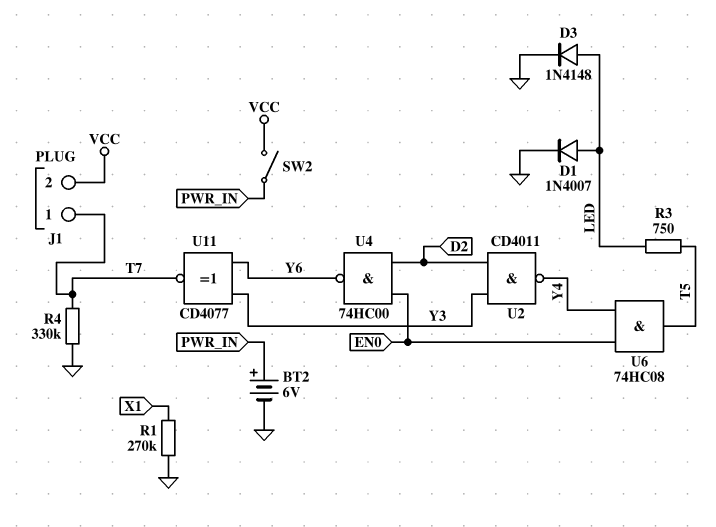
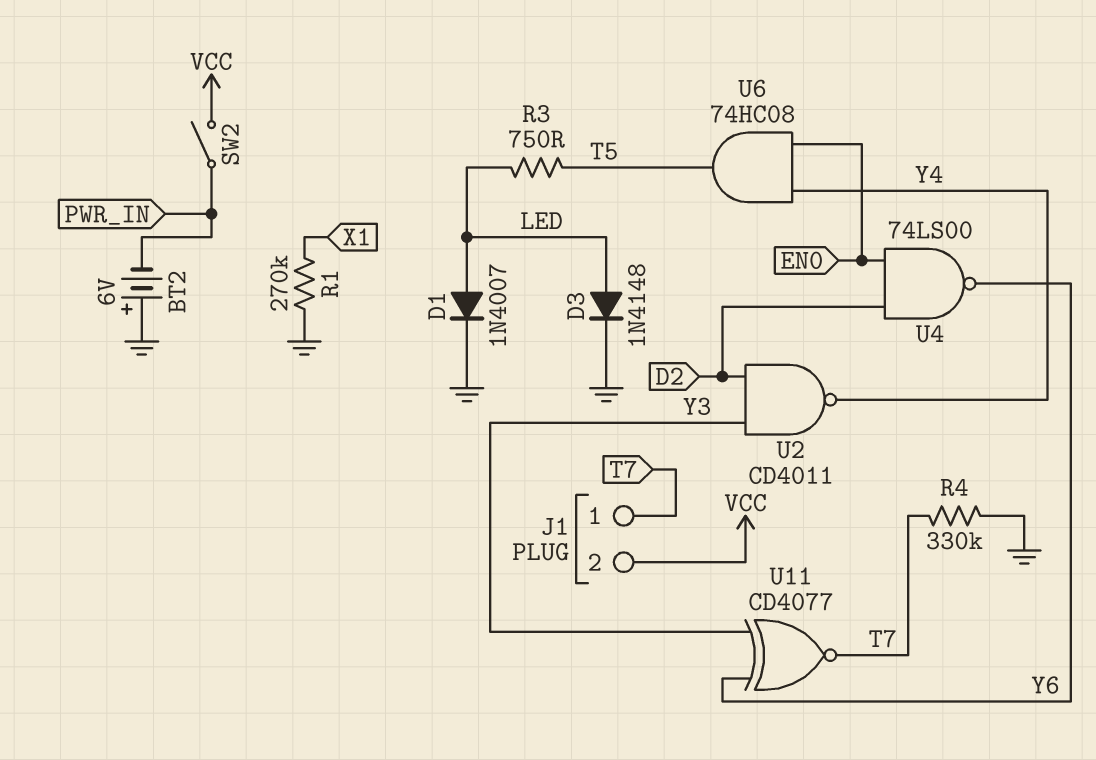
BT2: 6V (plus PWR_IN, minus GND) -> 6V (plus GND, minus PWR_IN)
U4: NAND 74HC00 (in D2, in EN0, out Y6) -> NAND 74LS00 (in D2, in EN0, out Y6)

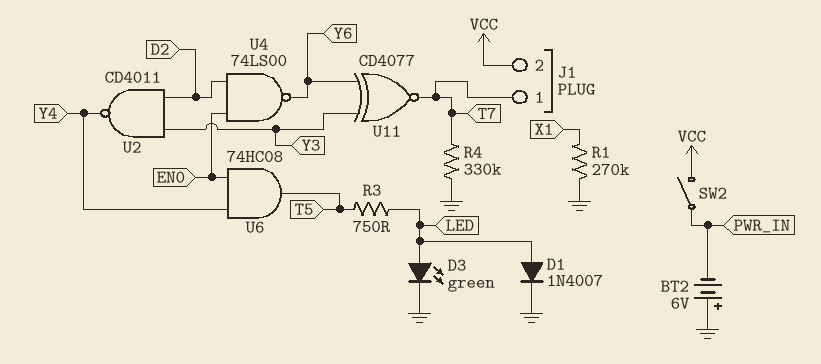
D3: diode 1N4148 (A LED, K GND) -> LED green (A LED, K GND)

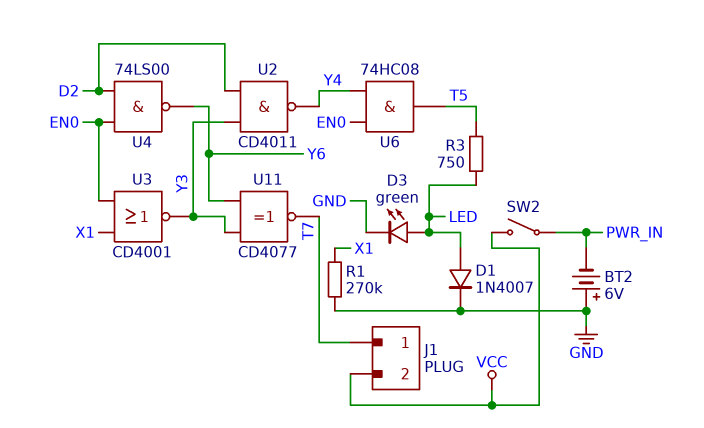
R4: 330k (GND, T7) -> none
U3: none -> NOR CD4001 (in EN0, in X1, out Y3)

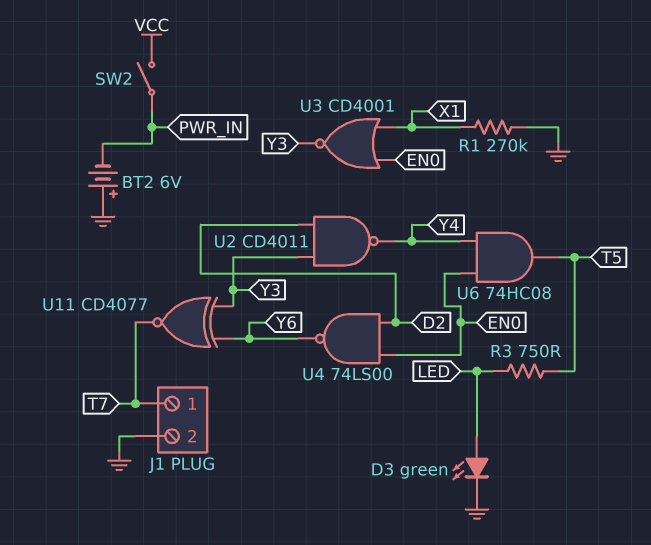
D1: diode 1N4007 (A LED, K GND) -> none
J1 pin 2: VCC -> GND

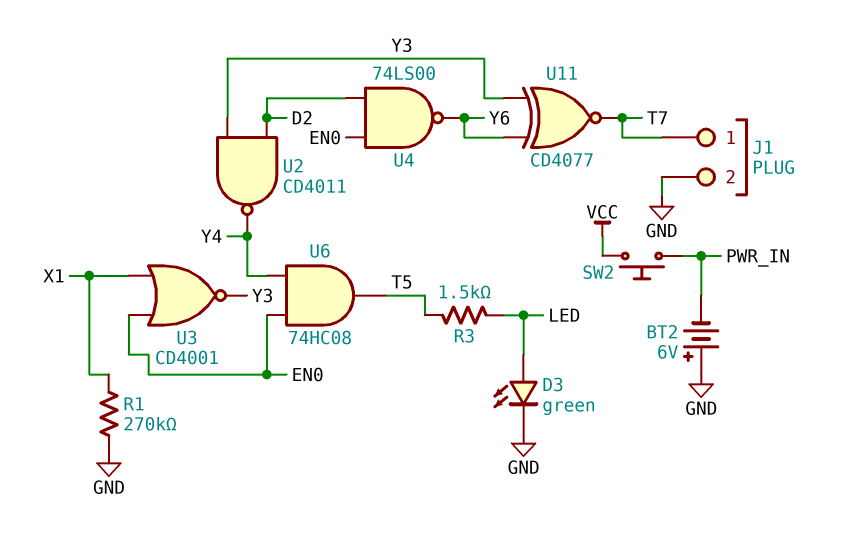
R3: 750 (LED, T5) -> 1.5k (LED, T5)
SW2: switch (PWR_IN, VCC) -> button (PWR_IN, VCC)

